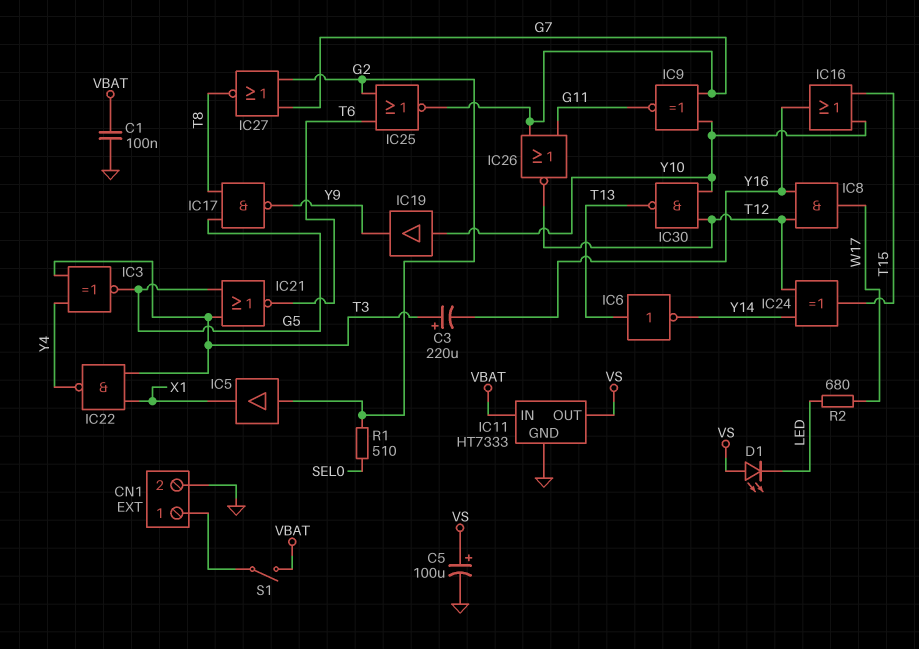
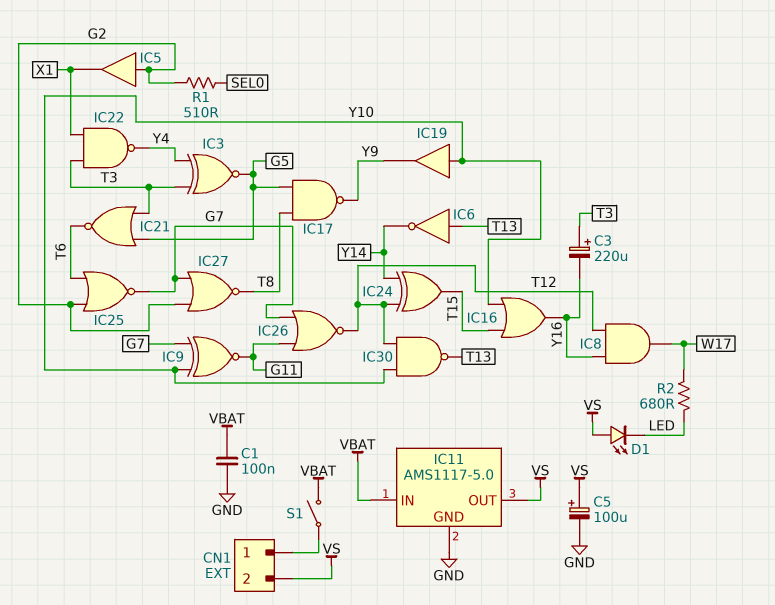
CN1 pin 2: GND -> VS
IC11: HT7333 -> AMS1117-5.0

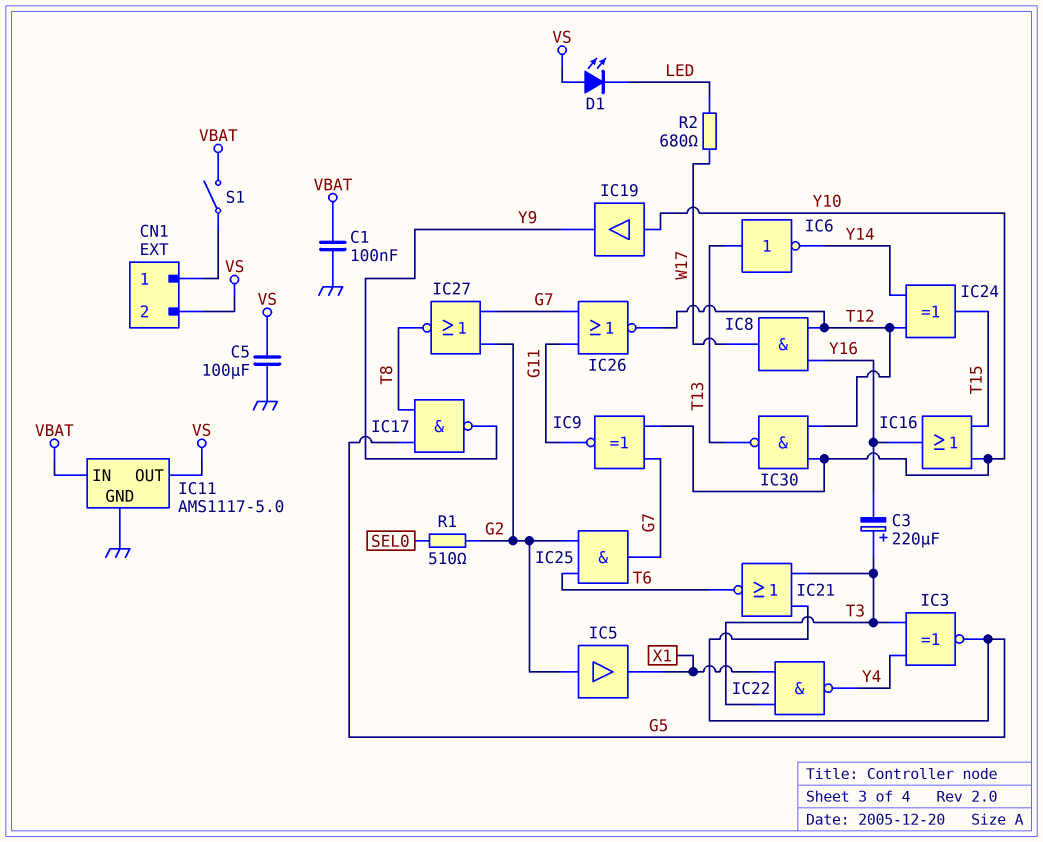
C5: 100uF (plus VS, minus GND) -> 100uF (GND, VS)
IC25: NOR (in G2, in T6, out G7) -> AND (in G2, in T6, out G7)

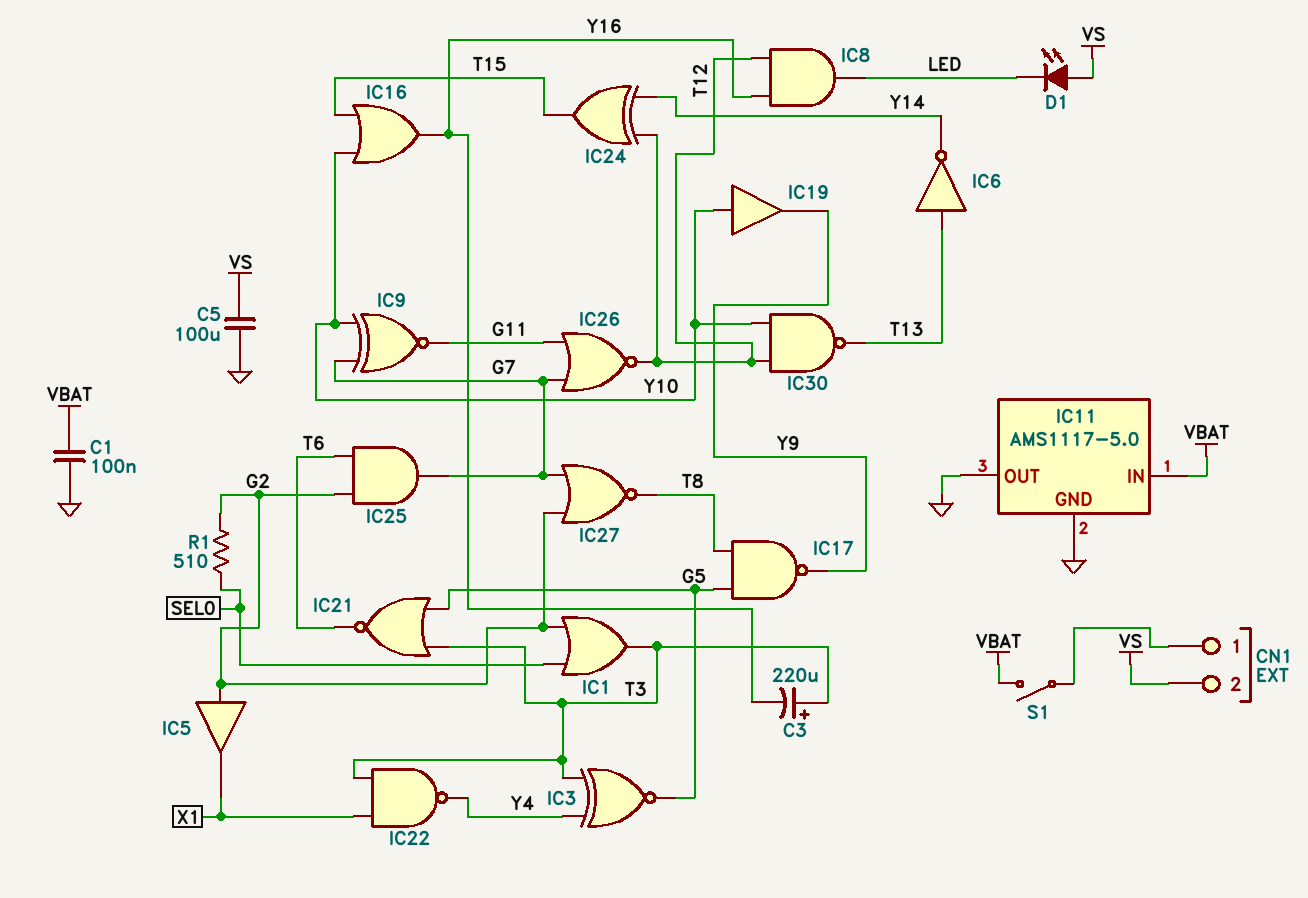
IC1: none -> OR (in G2, in SEL0, out T3)
IC8: AND (in T12, in Y16, out W17) -> AND (in T12, in Y16, out LED)
IC11 pin OUT: VS -> GND
R2: 680 (LED, W17) -> none

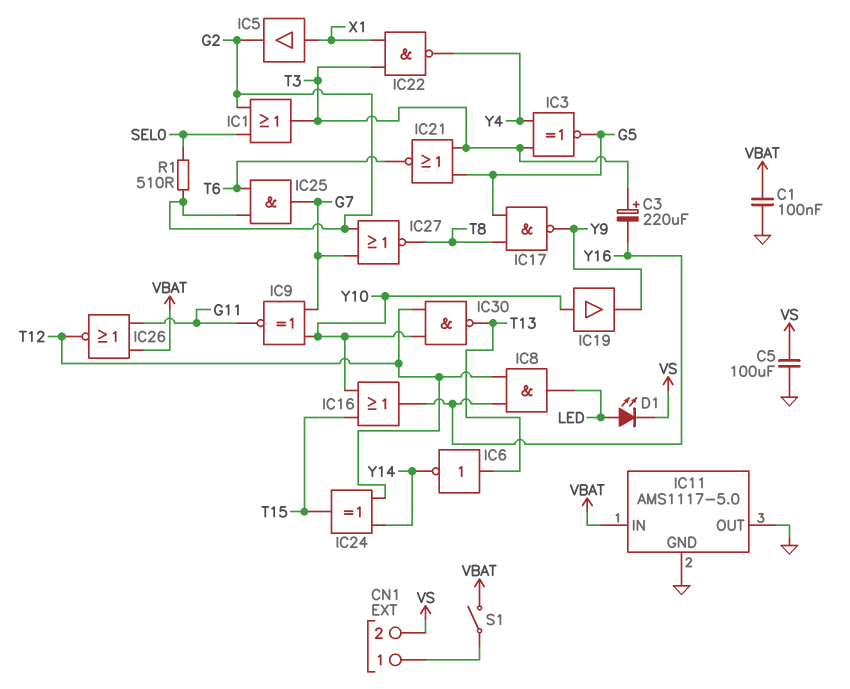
D1: LED (A VS, K LED) -> LED (A LED, K VS)
IC5: buffer (in G2, out X1) -> buffer (in X1, out G2)
IC26: NOR (in G7, in G11, out T12) -> NOR (in G11, in VBAT, out T12)

